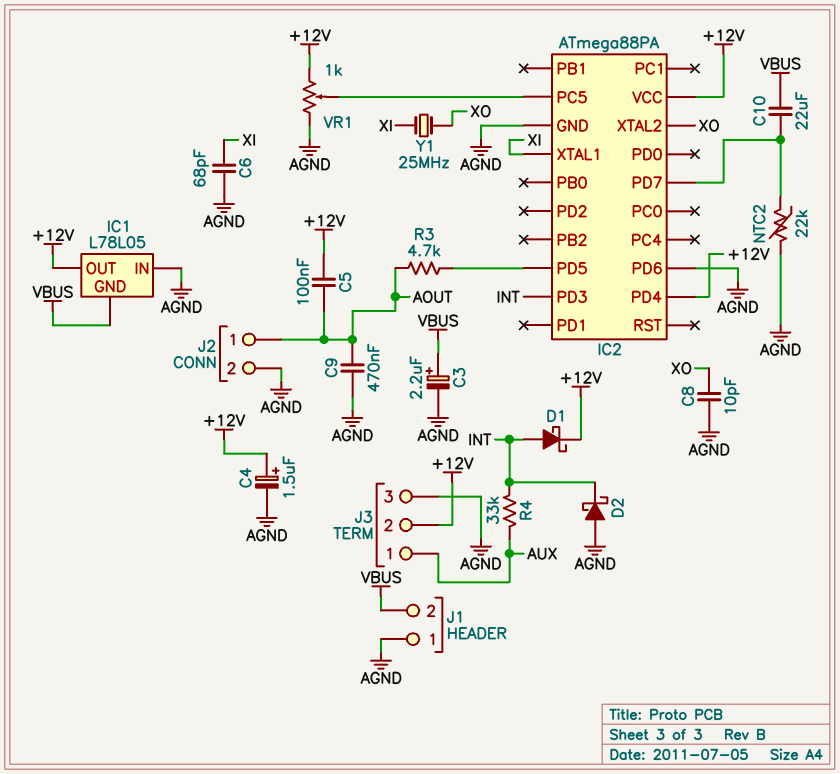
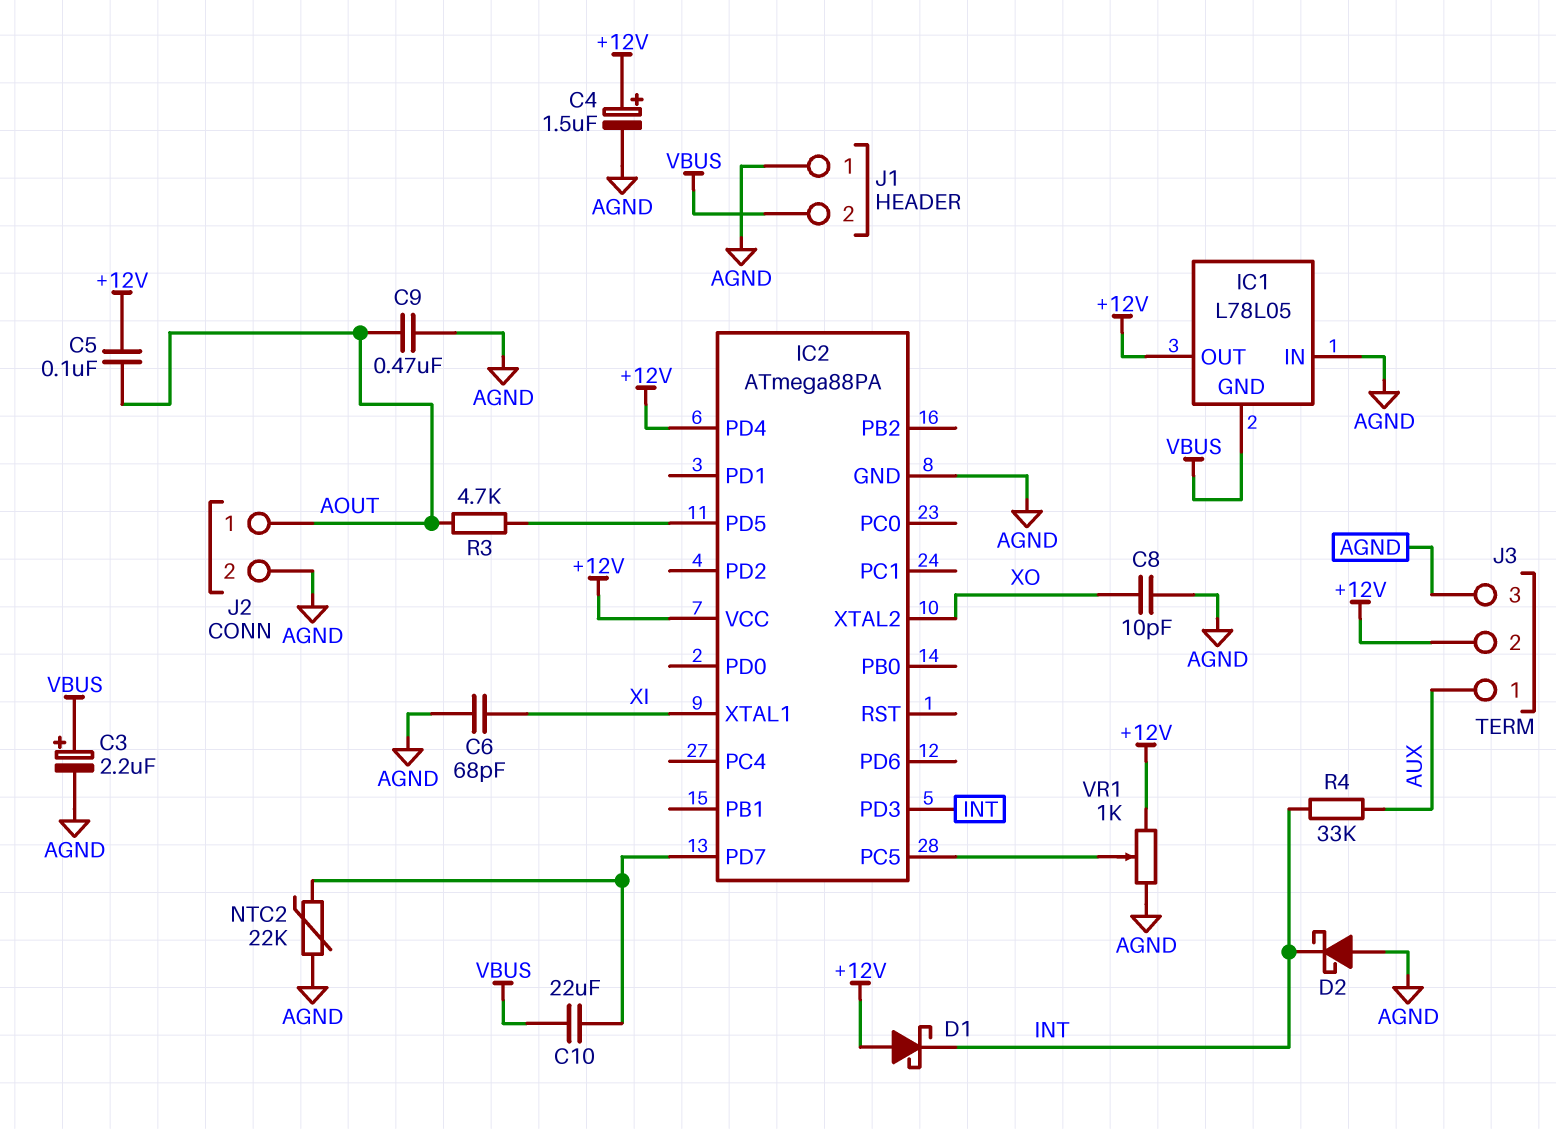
D1: schottky (A INT, K +12V) -> schottky (A +12V, K INT)
IC2 pin PD6: AGND -> none
Y1: 25MHz (XI, XO) -> none

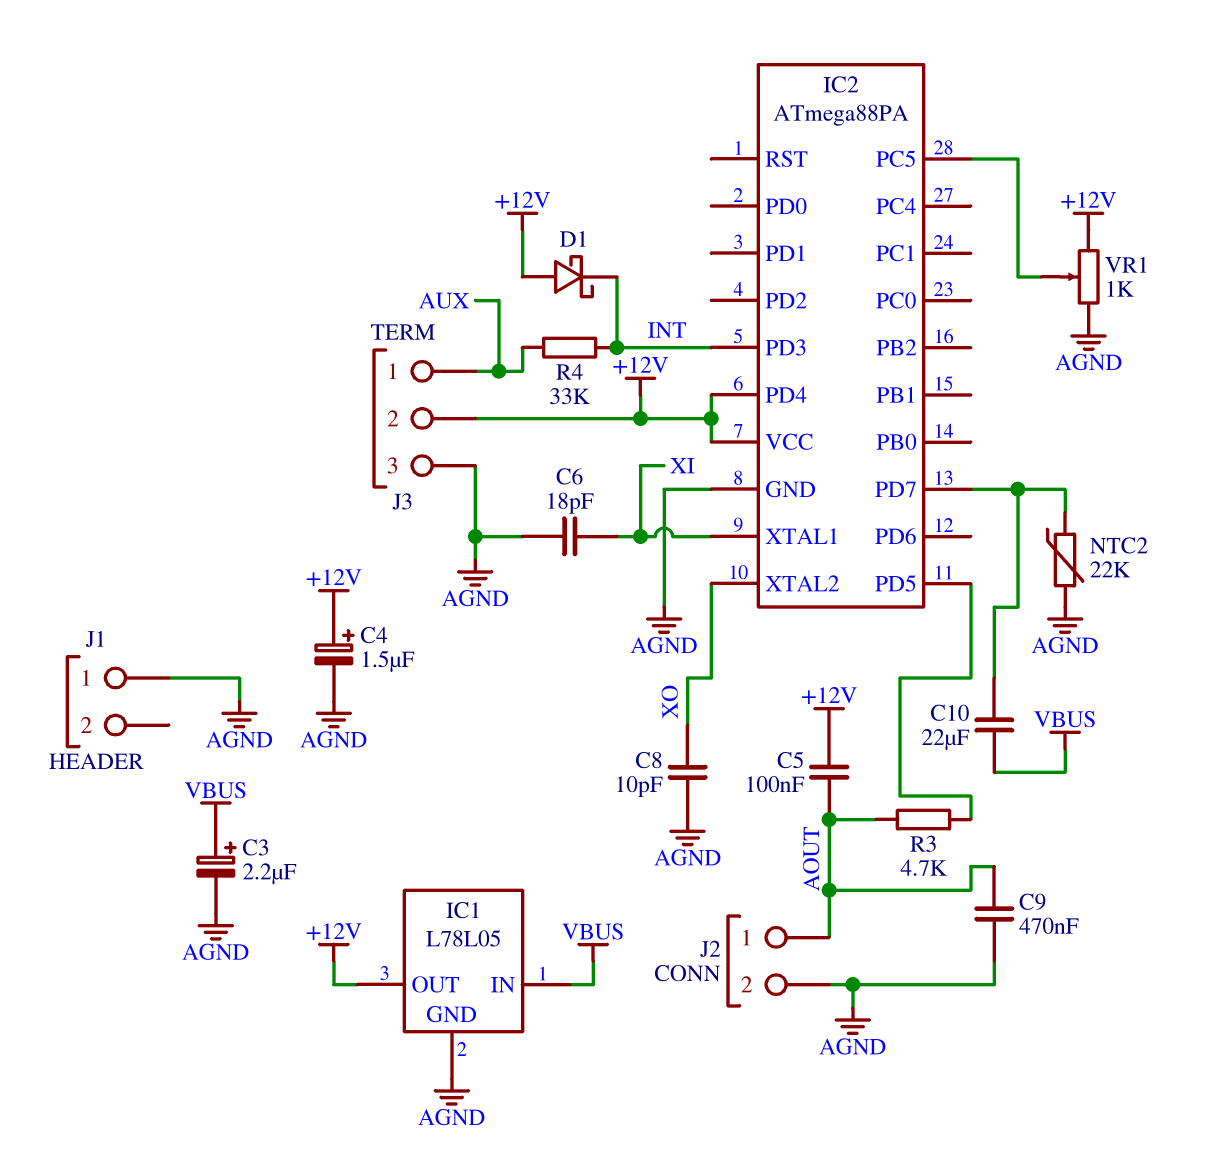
C6: 68pF (AGND, XI) -> 18pF (AGND, XI)
D2: schottky (A AGND, K INT) -> none
IC1 pin GND: VBUS -> AGND
IC1 pin IN: AGND -> VBUS
J1 pin 2: VBUS -> none

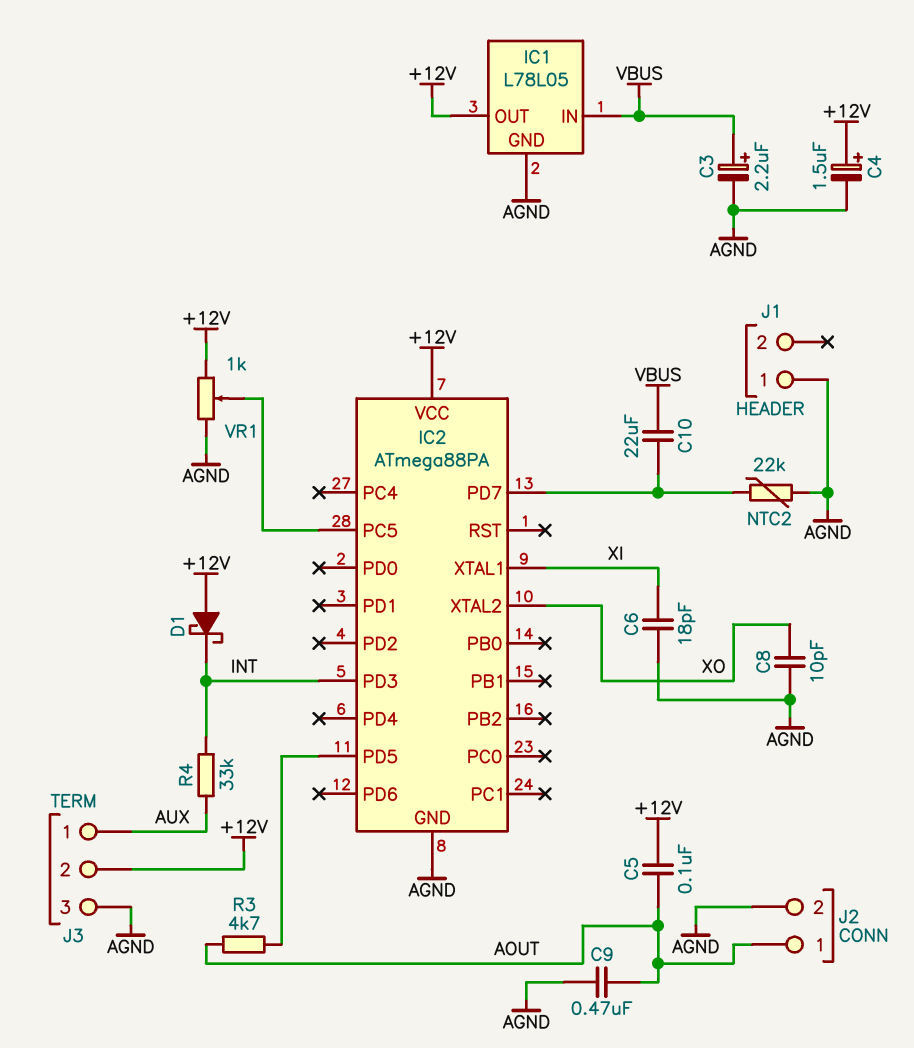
IC2 pin PD4: +12V -> none

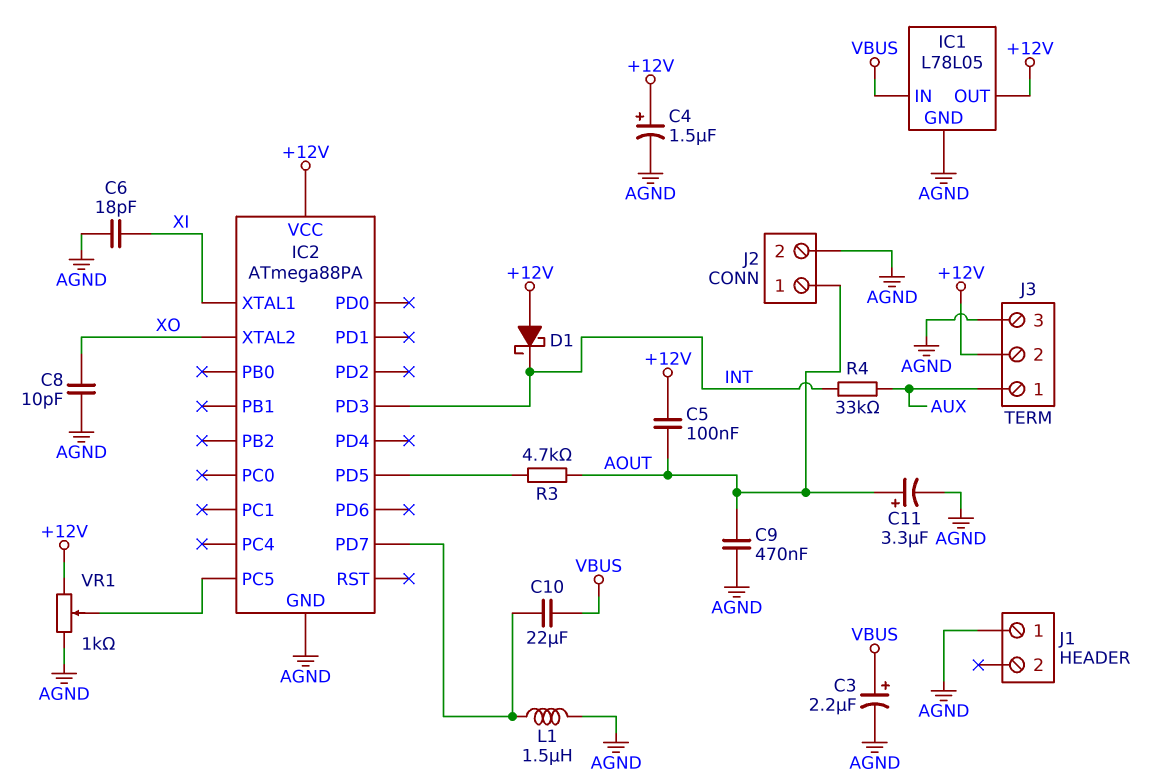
C11: none -> 3.3uF (plus AOUT, minus AGND)
L1: none -> 1.5uH (AGND, IC2/PD7)
NTC2: 22k (AGND, IC2/PD7) -> none

